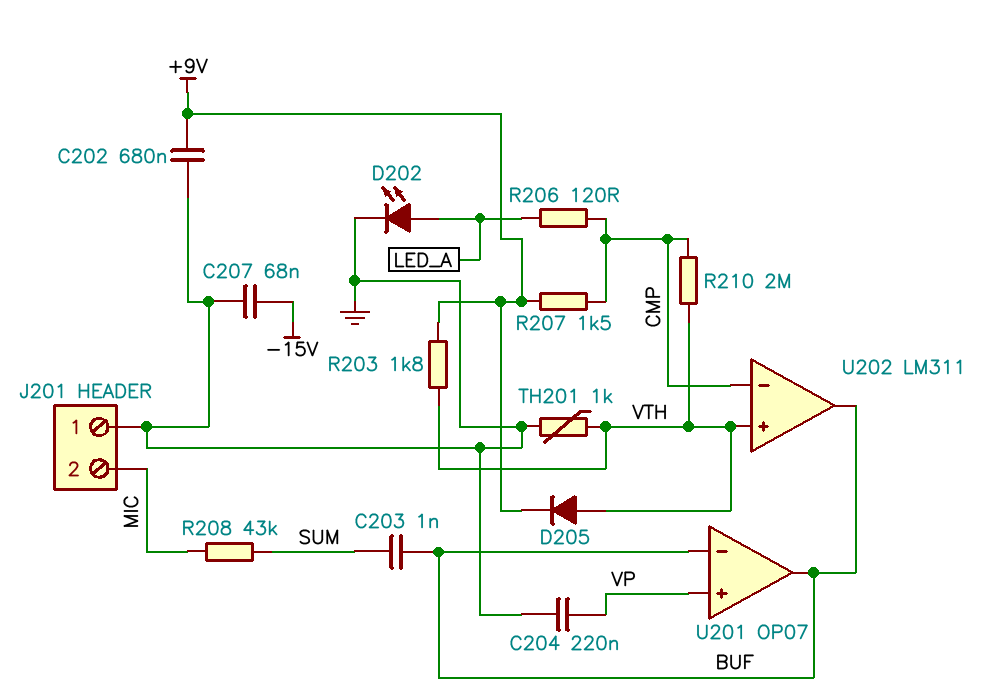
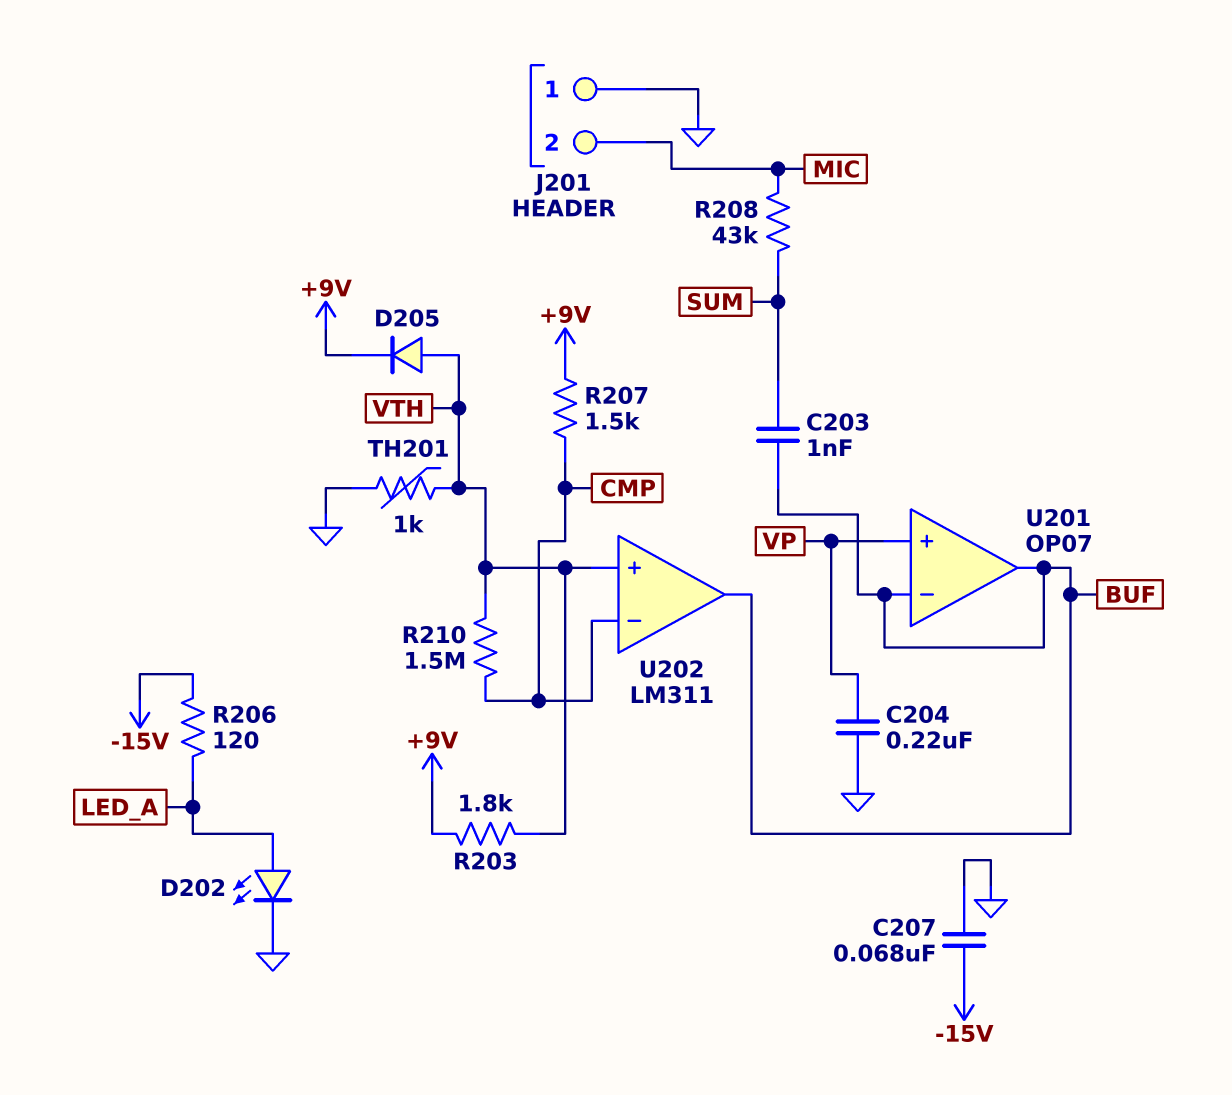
C202: 680nF (+9V, GND) -> none
R206: 120 (CMP, LED_A) -> 120 (-15V, LED_A)
R210: 2M (CMP, VTH) -> 1.5M (CMP, VTH)

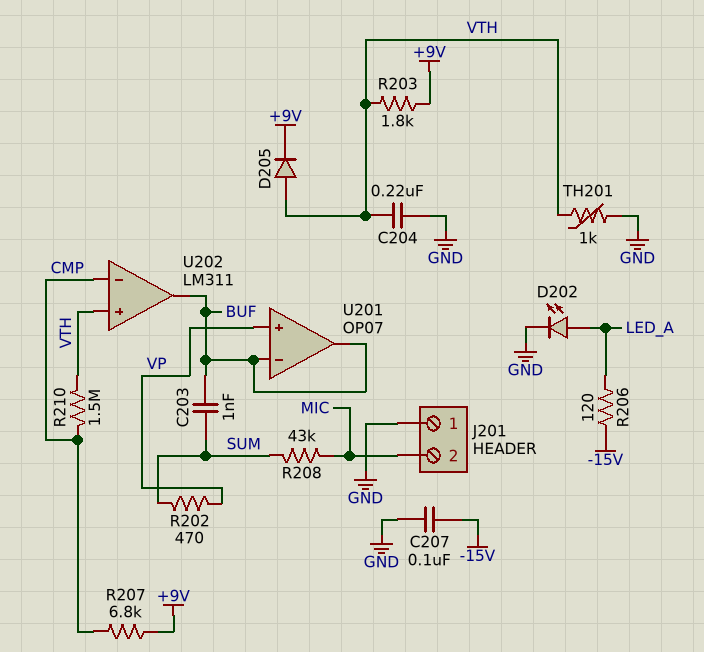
C204: 220nF (GND, VP) -> 220nF (GND, VTH)
C207: 68nF (-15V, GND) -> 100nF (-15V, GND)
R202: none -> 470 (SUM, VP)
R207: 1.5k (+9V, CMP) -> 6.8k (+9V, CMP)

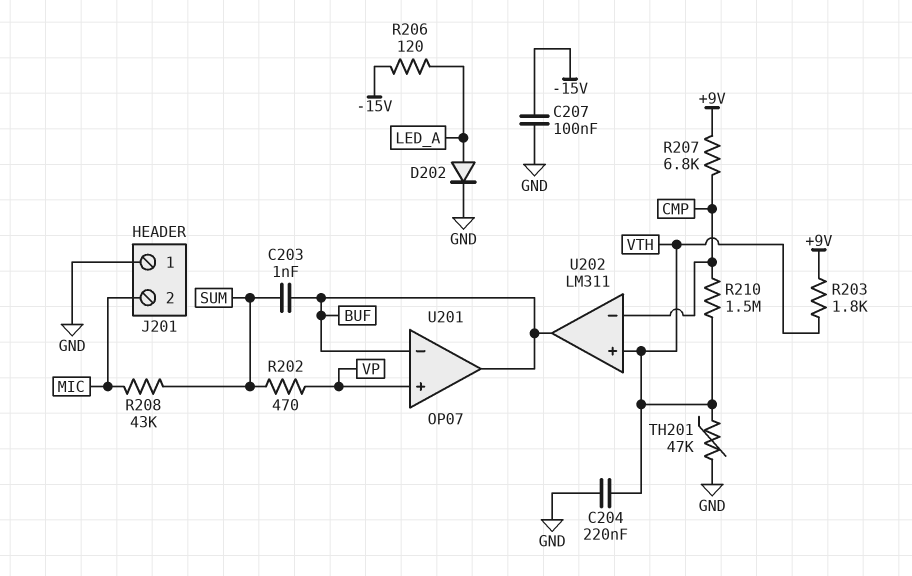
D202: LED (A LED_A, K GND) -> diode (A LED_A, K GND)
D205: diode (A VTH, K +9V) -> none
TH201: 1k (GND, VTH) -> 47k (GND, VTH)

